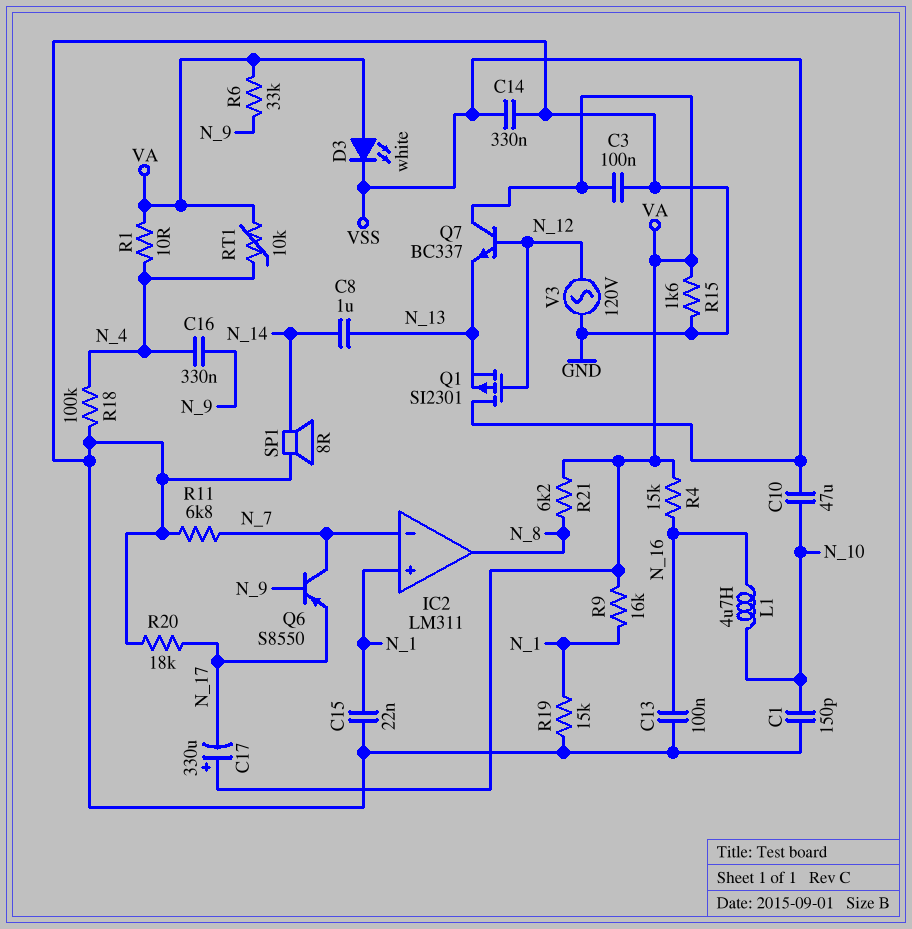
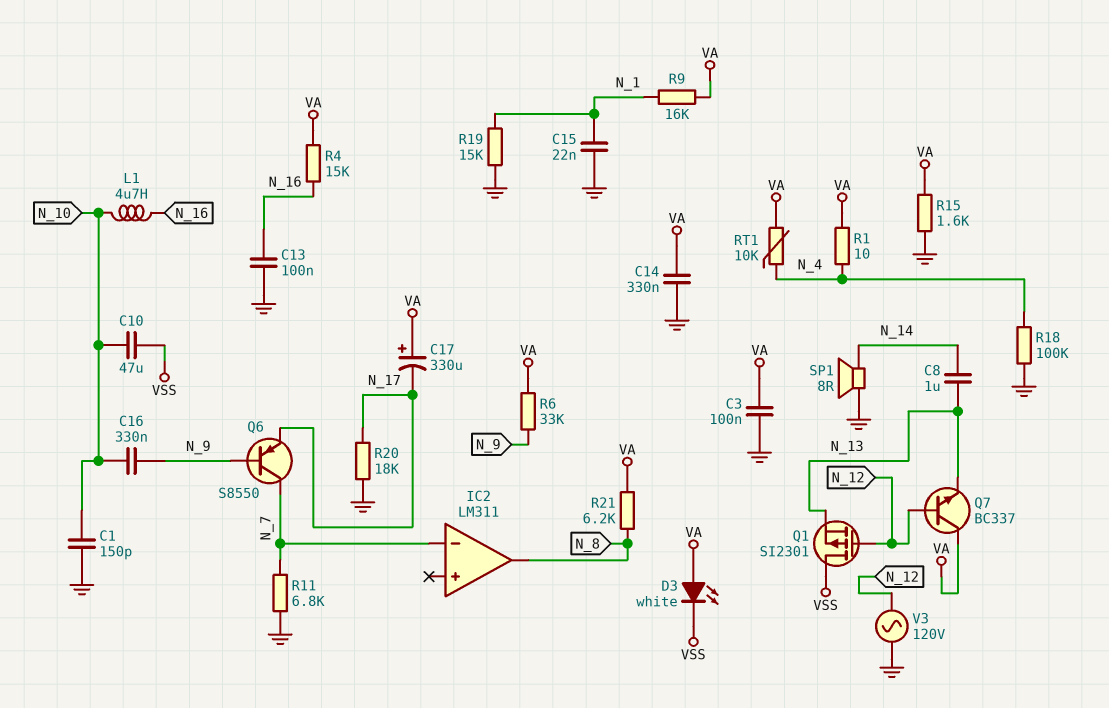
C14: 330nF (GND, VSS) -> 330nF (GND, VA)
C16: 330nF (N_4, N_9) -> 330nF (N_9, N_10)
IC2 pin in+: N_1 -> none

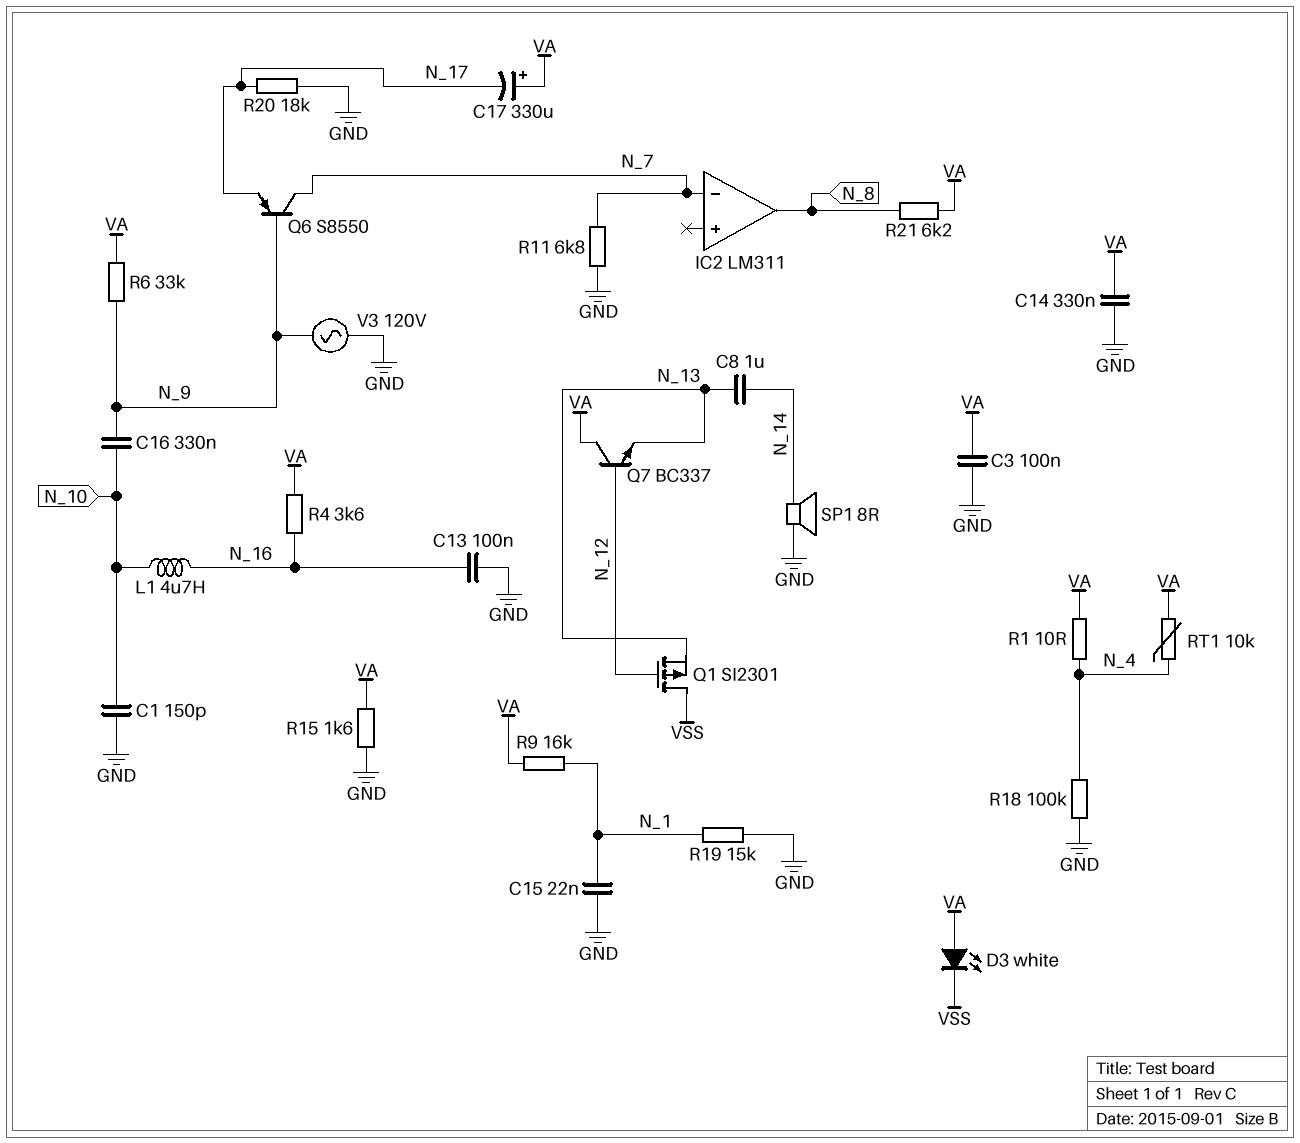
C10: 47uF (N_10, VSS) -> none
R4: 15k (N_16, VA) -> 3.6k (N_16, VA)
V3: AC 120V (GND, N_12) -> AC 120V (GND, N_9)

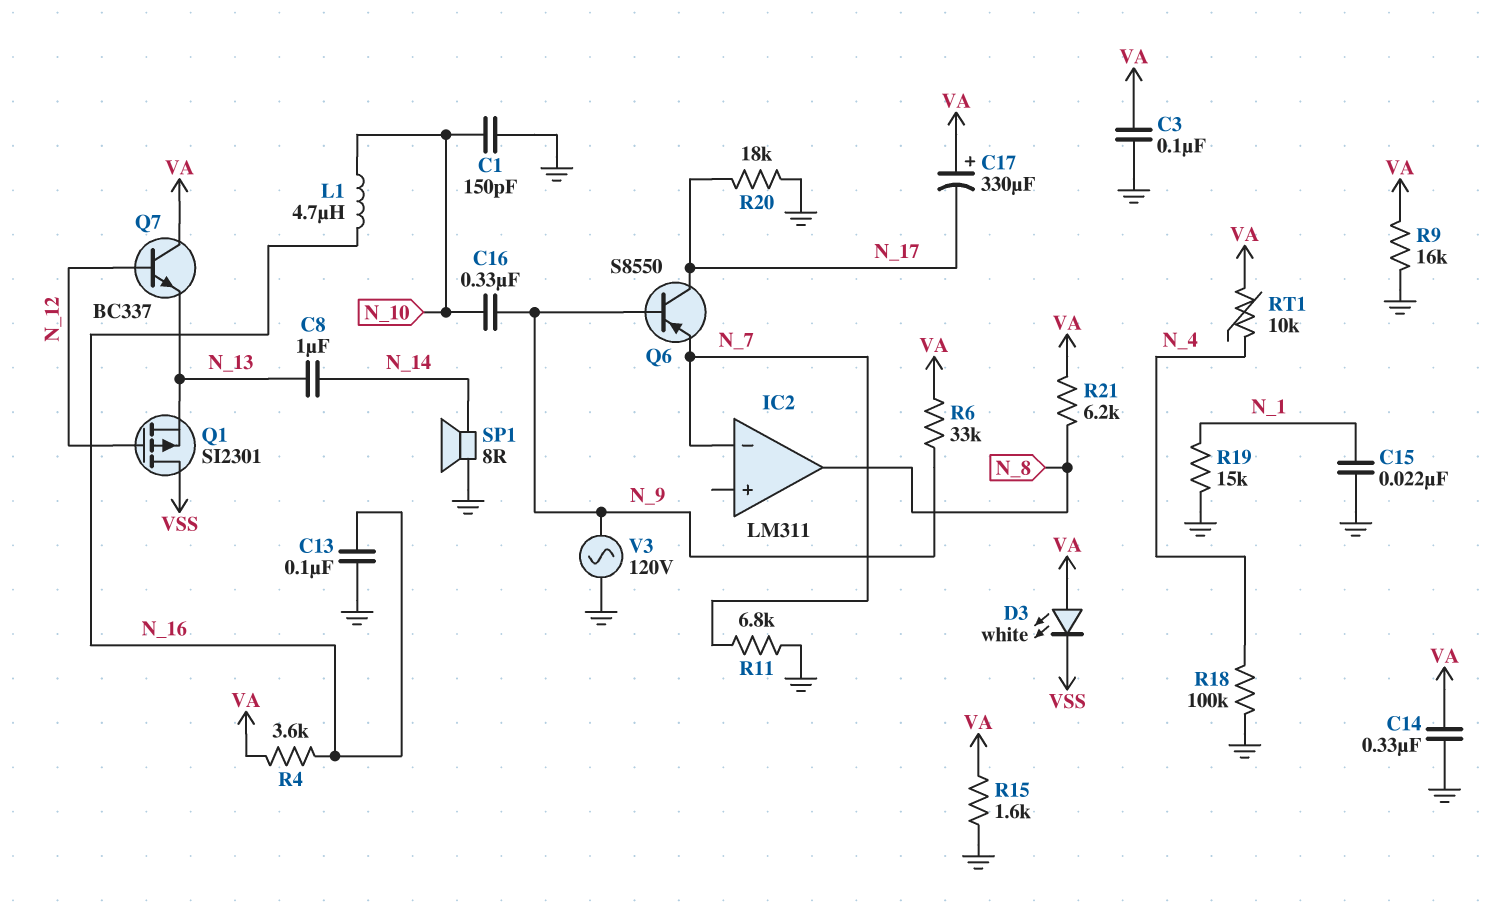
Q6: PNP S8550 (B N_9, C N_7, E N_17) -> PNP S8550 (B N_9, C N_17, E N_7)
R1: 10 (N_4, VA) -> none
R9: 16k (N_1, VA) -> 16k (GND, VA)

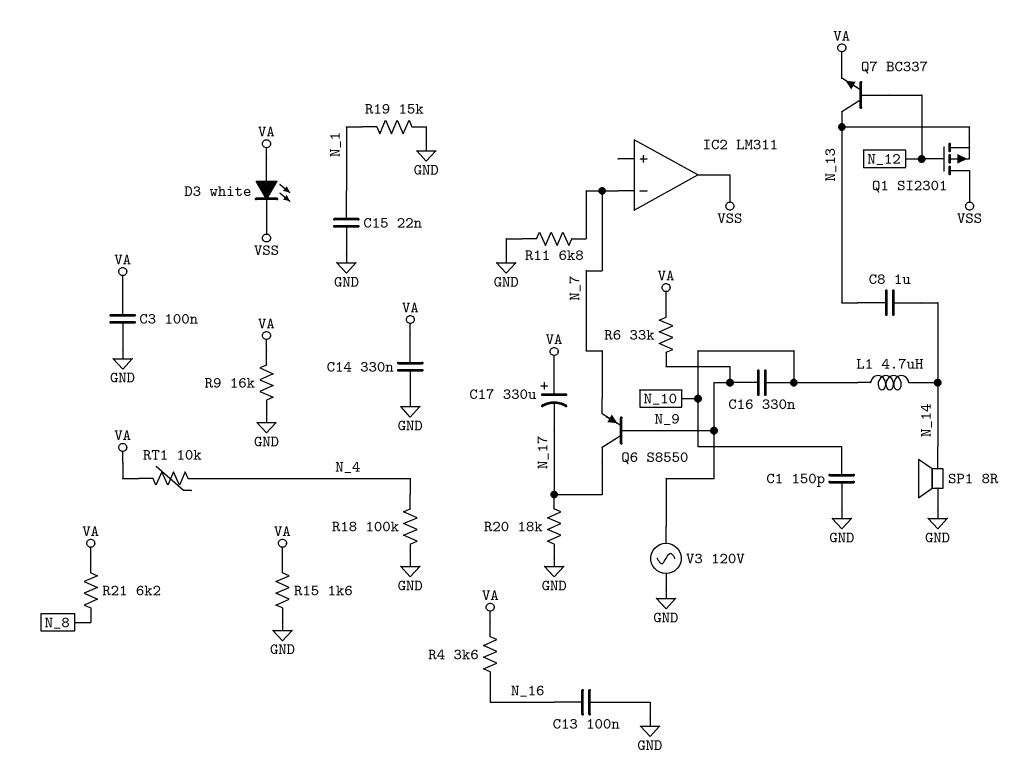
IC2 pin out: N_8 -> VSS
L1: 4.7uH (N_10, N_16) -> 4.7uH (N_10, N_14)
Q7: NPN BC337 (B N_12, C VA, E N_13) -> NPN BC337 (B N_12, C N_13, E VA)

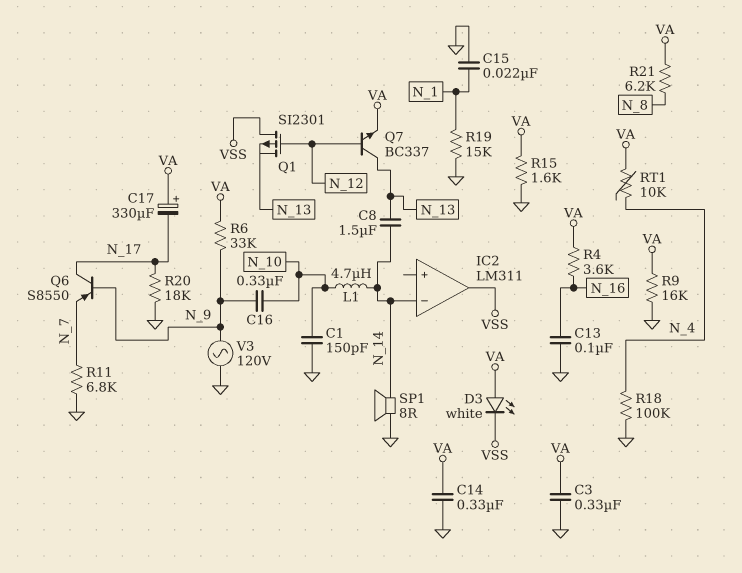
C3: 100nF (GND, VA) -> 330nF (GND, VA)
C8: 1uF (N_13, N_14) -> 1.5uF (N_13, N_14)
IC2 pin in-: N_7 -> N_14

